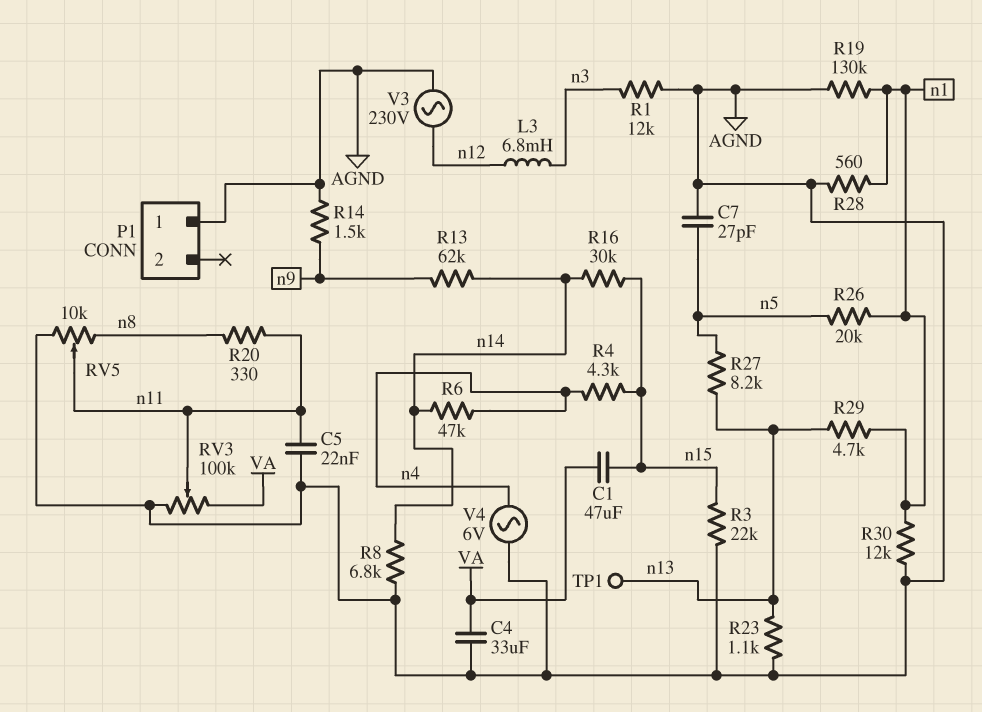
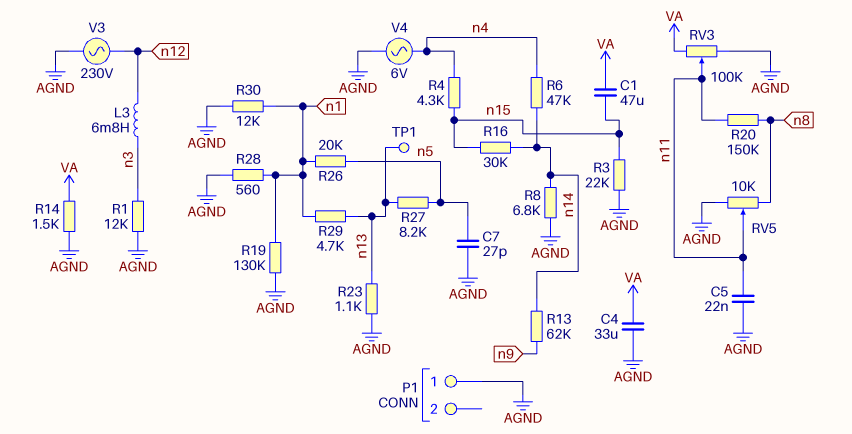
R14: 1.5k (AGND, n9) -> 1.5k (AGND, VA)
R20: 330 (n8, n11) -> 150k (n8, n11)

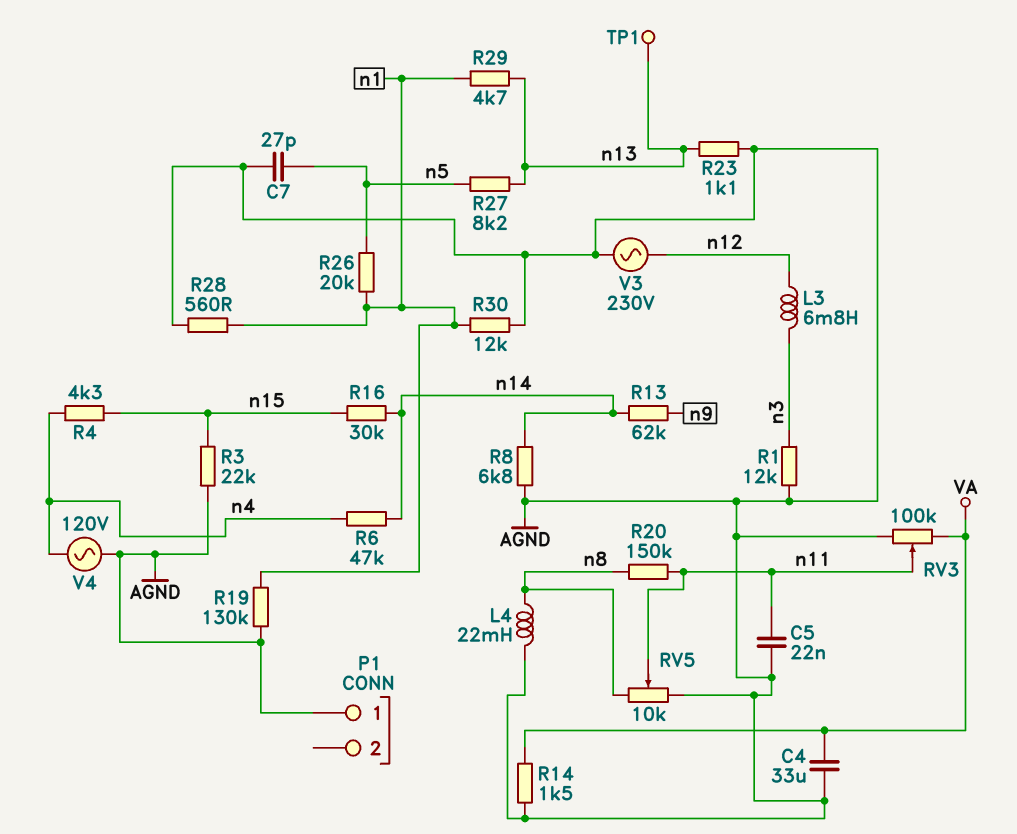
C1: 47uF (VA, n15) -> none
L4: none -> 22mH (AGND, n8)
V4: AC 6V (AGND, n4) -> AC 120V (AGND, n4)

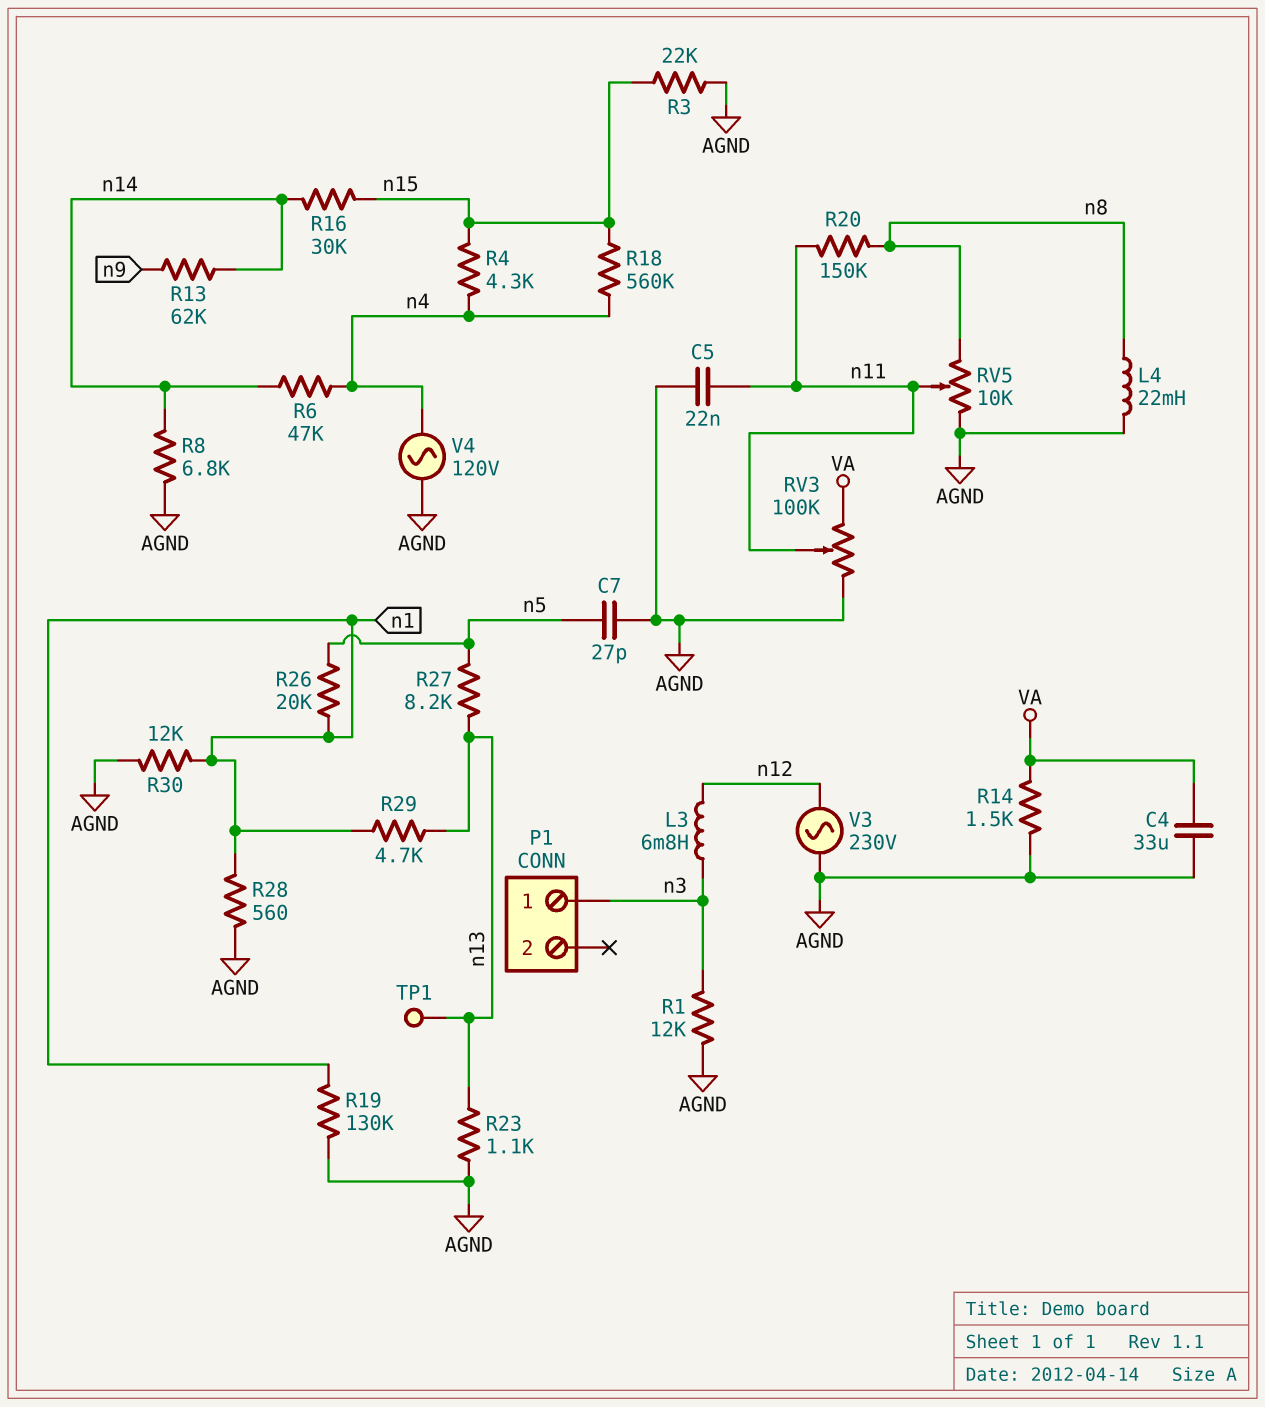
P1 pin 1: AGND -> n3
R18: none -> 560k (n4, n15)

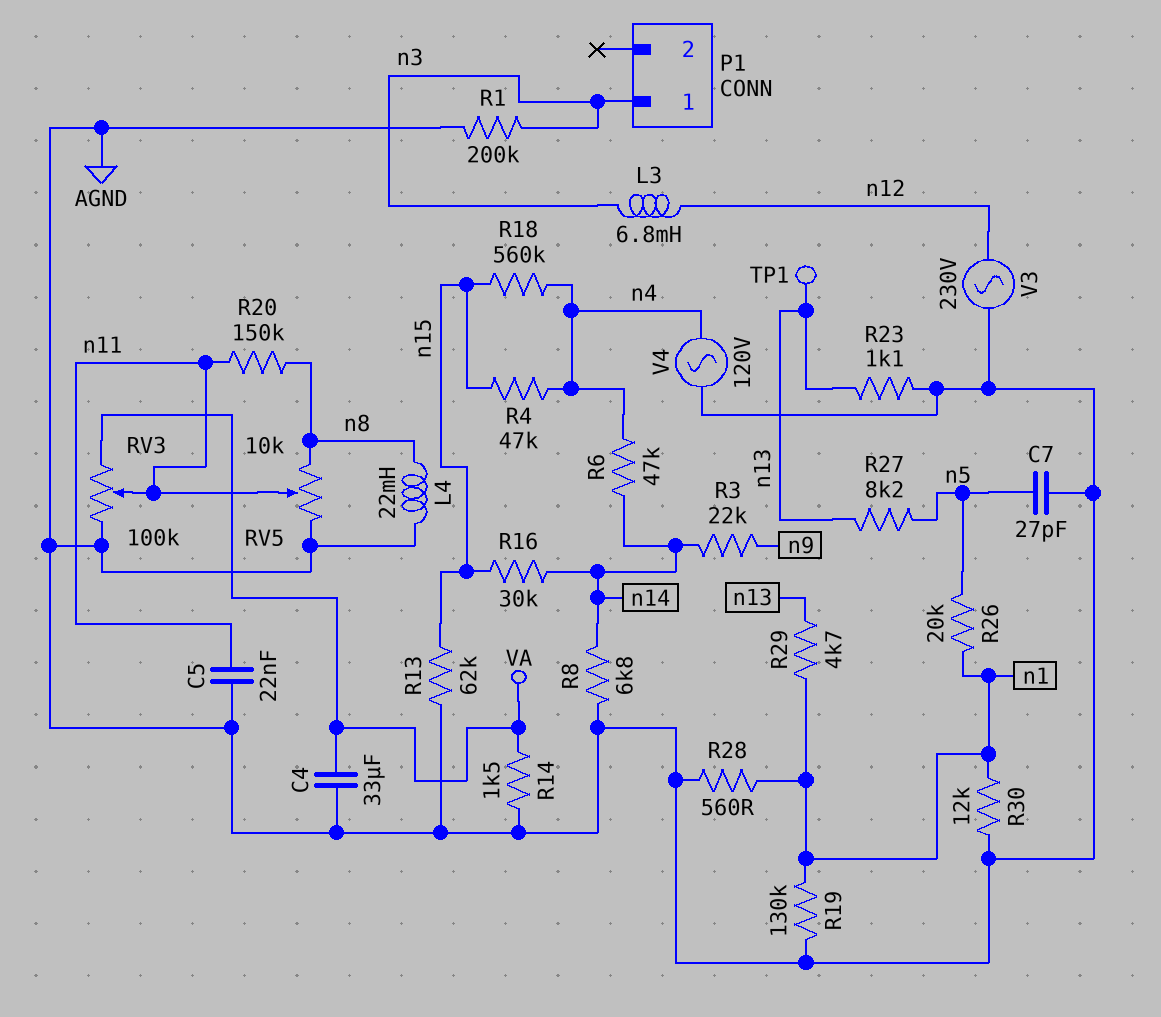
R1: 12k (AGND, n3) -> 200k (AGND, n3)
R3: 22k (AGND, n15) -> 22k (n9, n14)
R4: 4.3k (n4, n15) -> 47k (n4, n15)
R13: 62k (n9, n14) -> 62k (AGND, n15)

